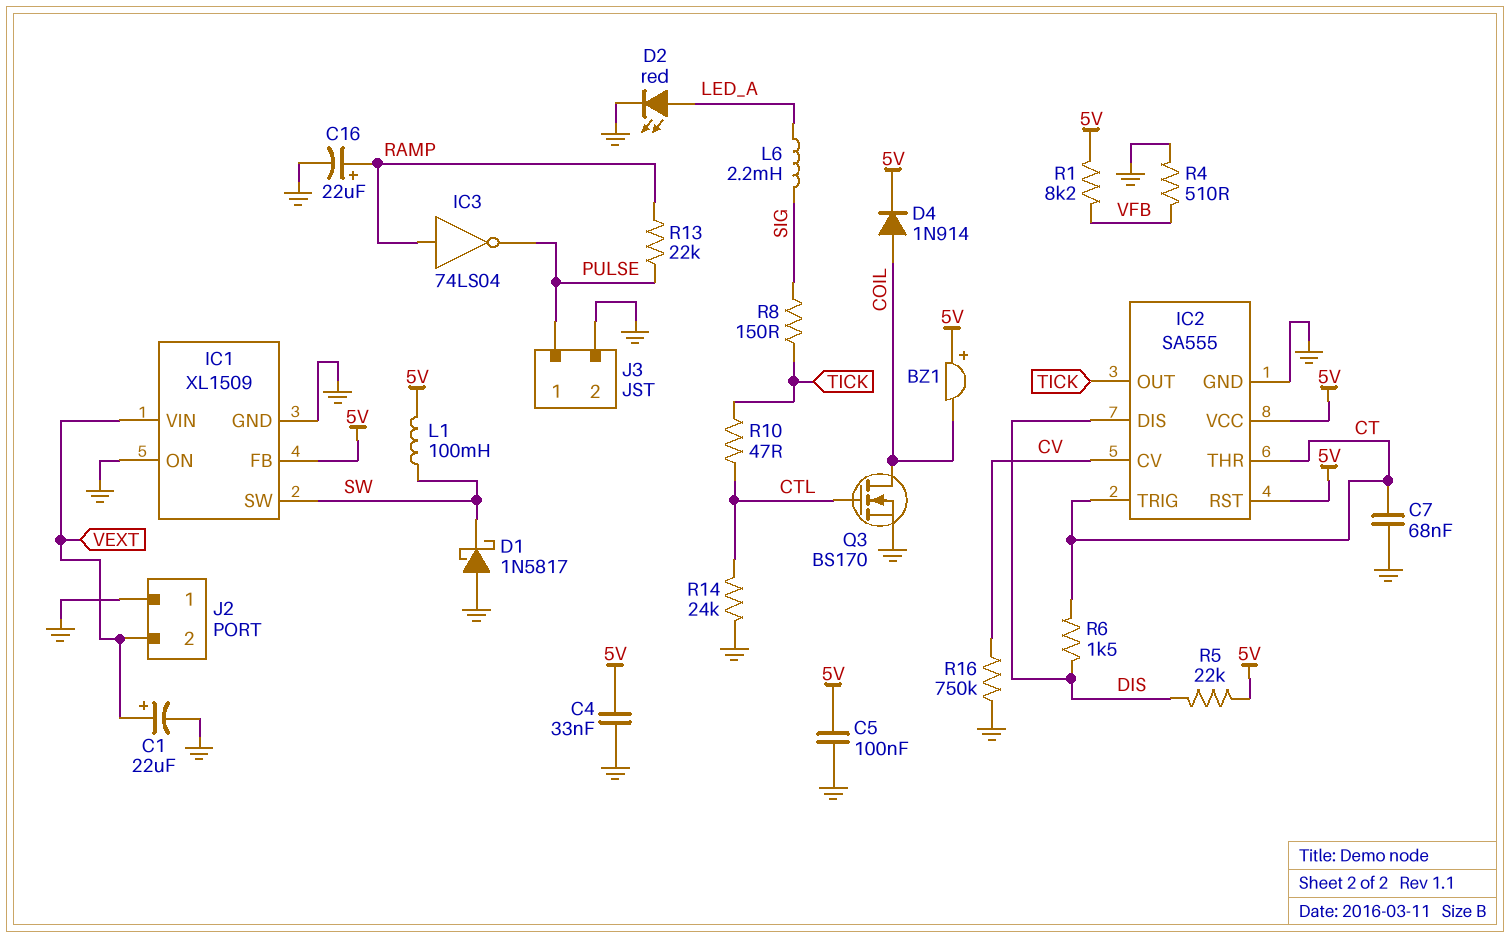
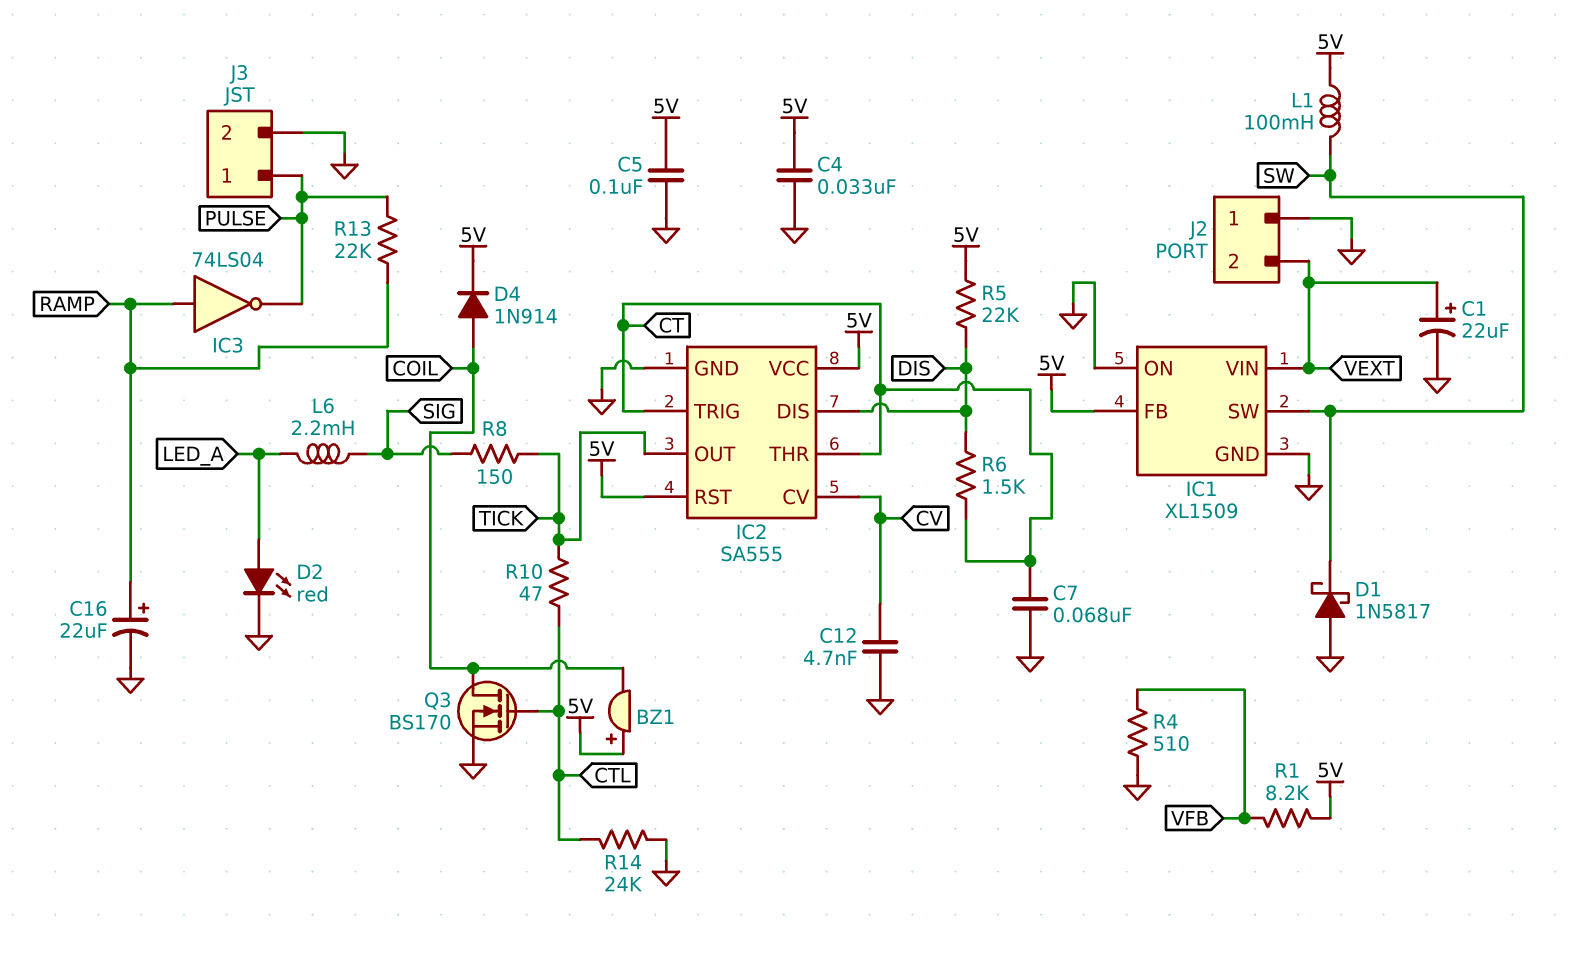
C12: none -> 4.7nF (CV, GND)
R16: 750k (CV, GND) -> none

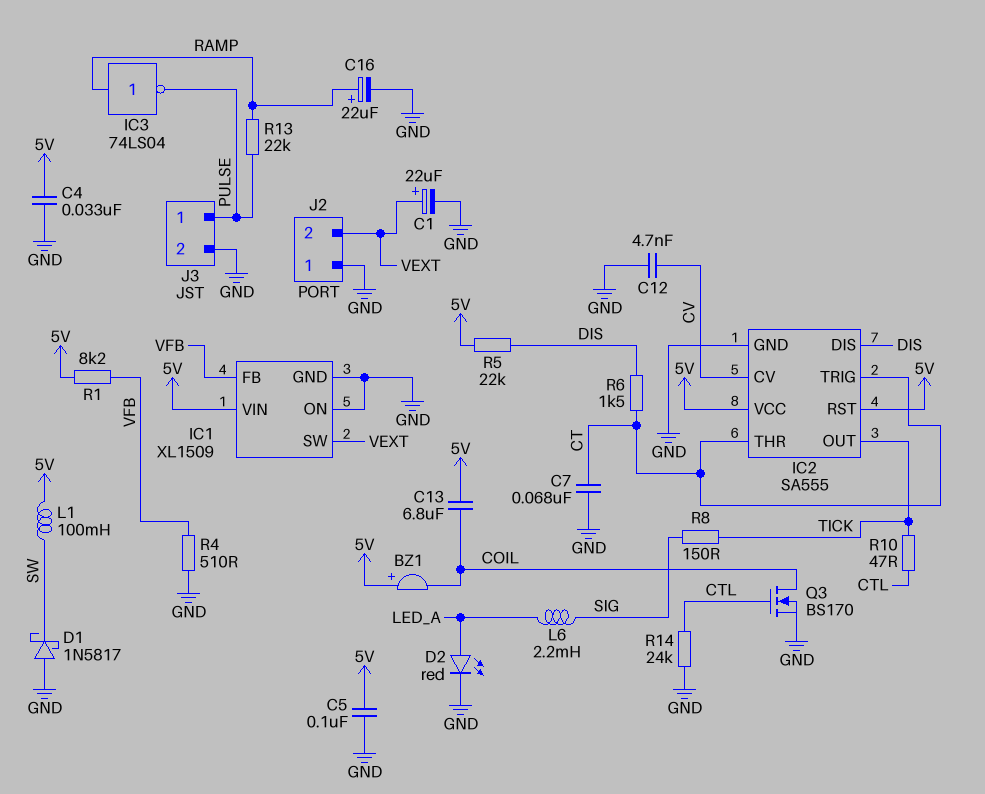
C13: none -> 6.8uF (5V, COIL)
D4: diode 1N914 (A COIL, K 5V) -> none
IC1 pin FB: 5V -> VFB
IC1 pin SW: SW -> VEXT
IC1 pin VIN: VEXT -> 5V

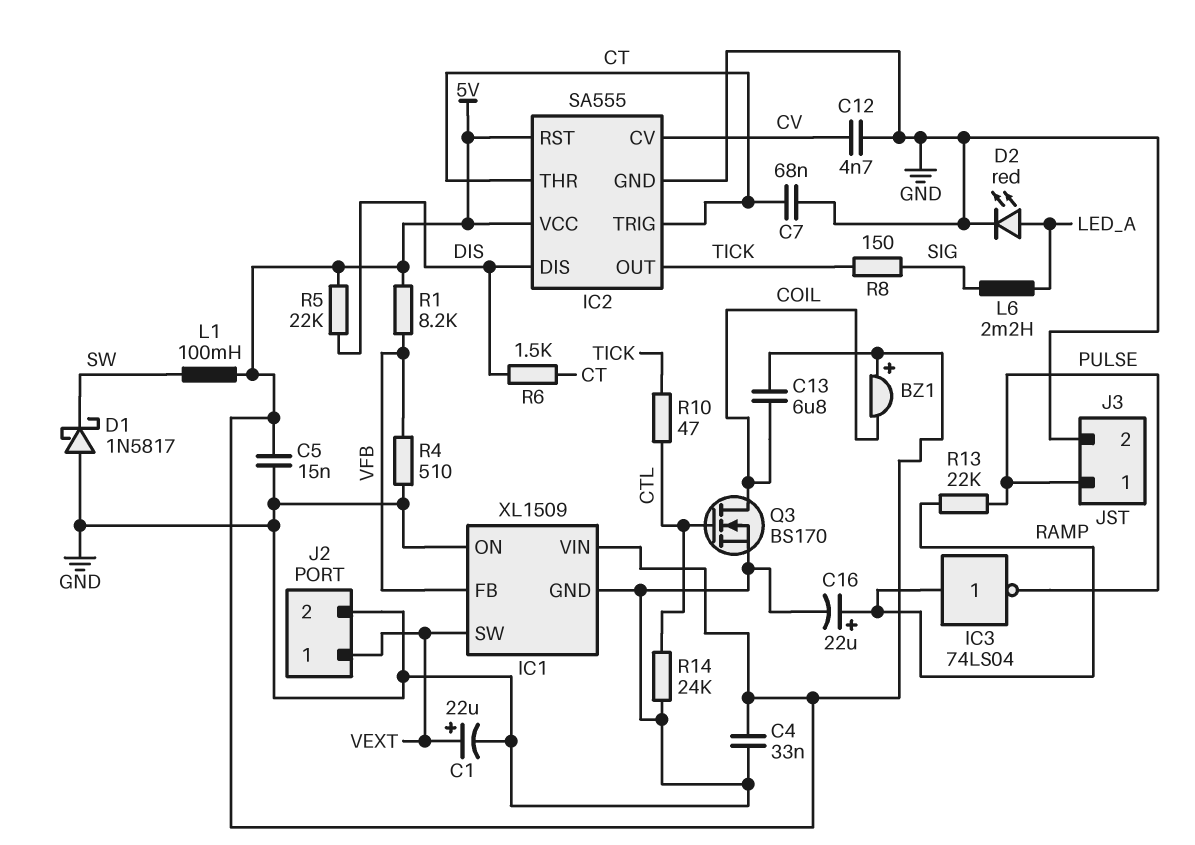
C5: 100nF (5V, GND) -> 15nF (5V, GND)
J2 pin 1: GND -> VEXT
J2 pin 2: VEXT -> GND

